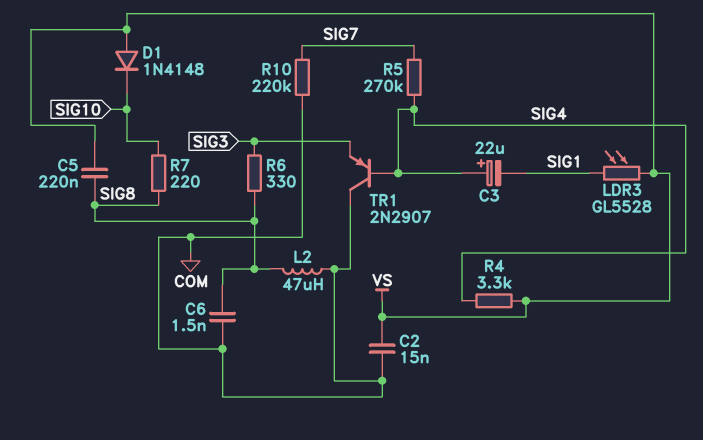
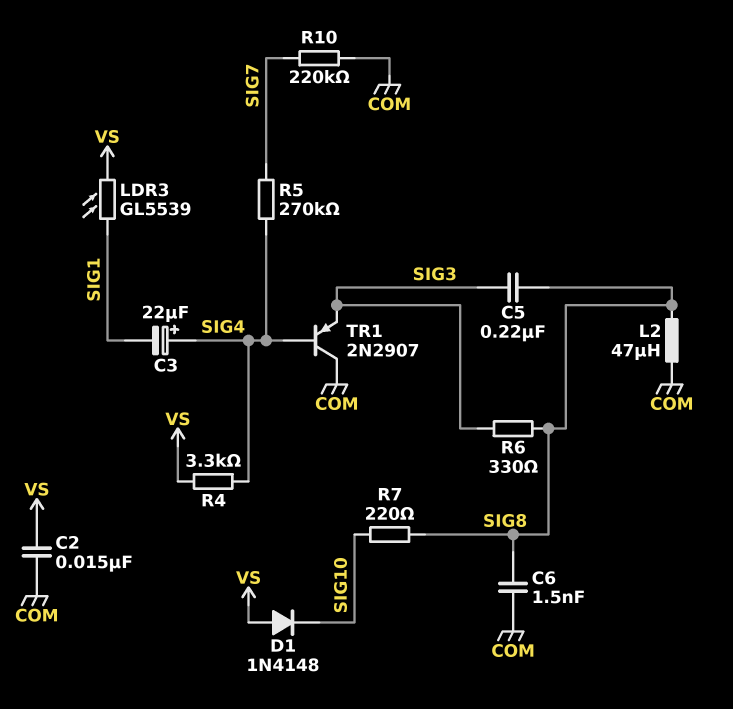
C5: 220nF (SIG8, VS) -> 220nF (SIG3, SIG8)
LDR3: GL5528 (SIG1, VS) -> GL5539 (SIG1, VS)

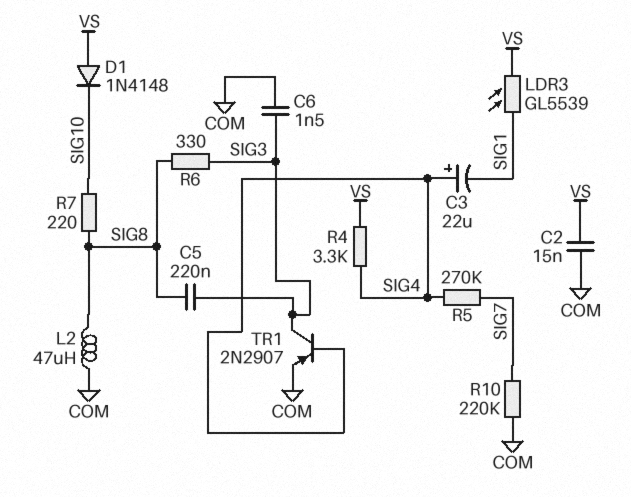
C6: 1.5nF (COM, SIG8) -> 1.5nF (COM, SIG3)
TR1: PNP 2N2907 (B SIG4, C COM, E SIG3) -> PNP 2N2907 (B SIG4, C SIG3, E COM)

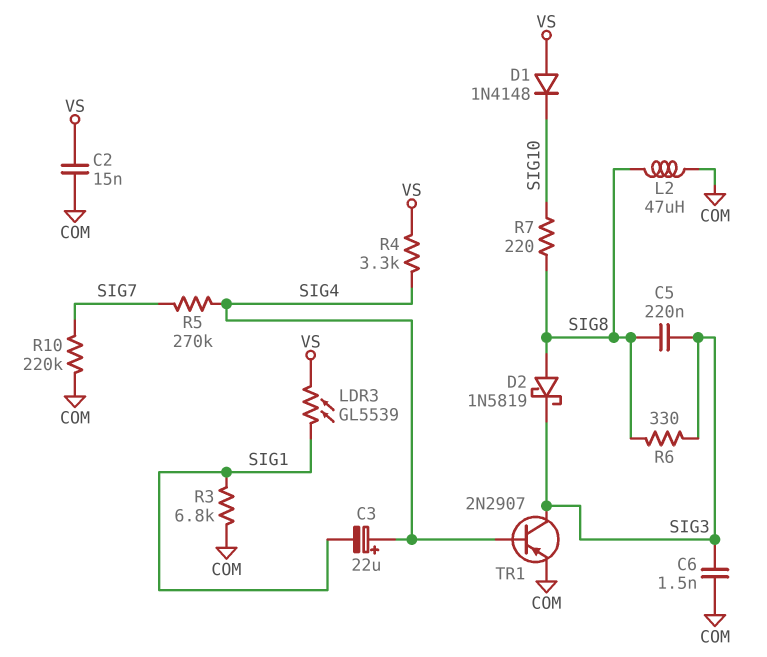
D2: none -> schottky 1N5819 (A SIG8, K SIG3)
R3: none -> 6.8k (COM, SIG1)

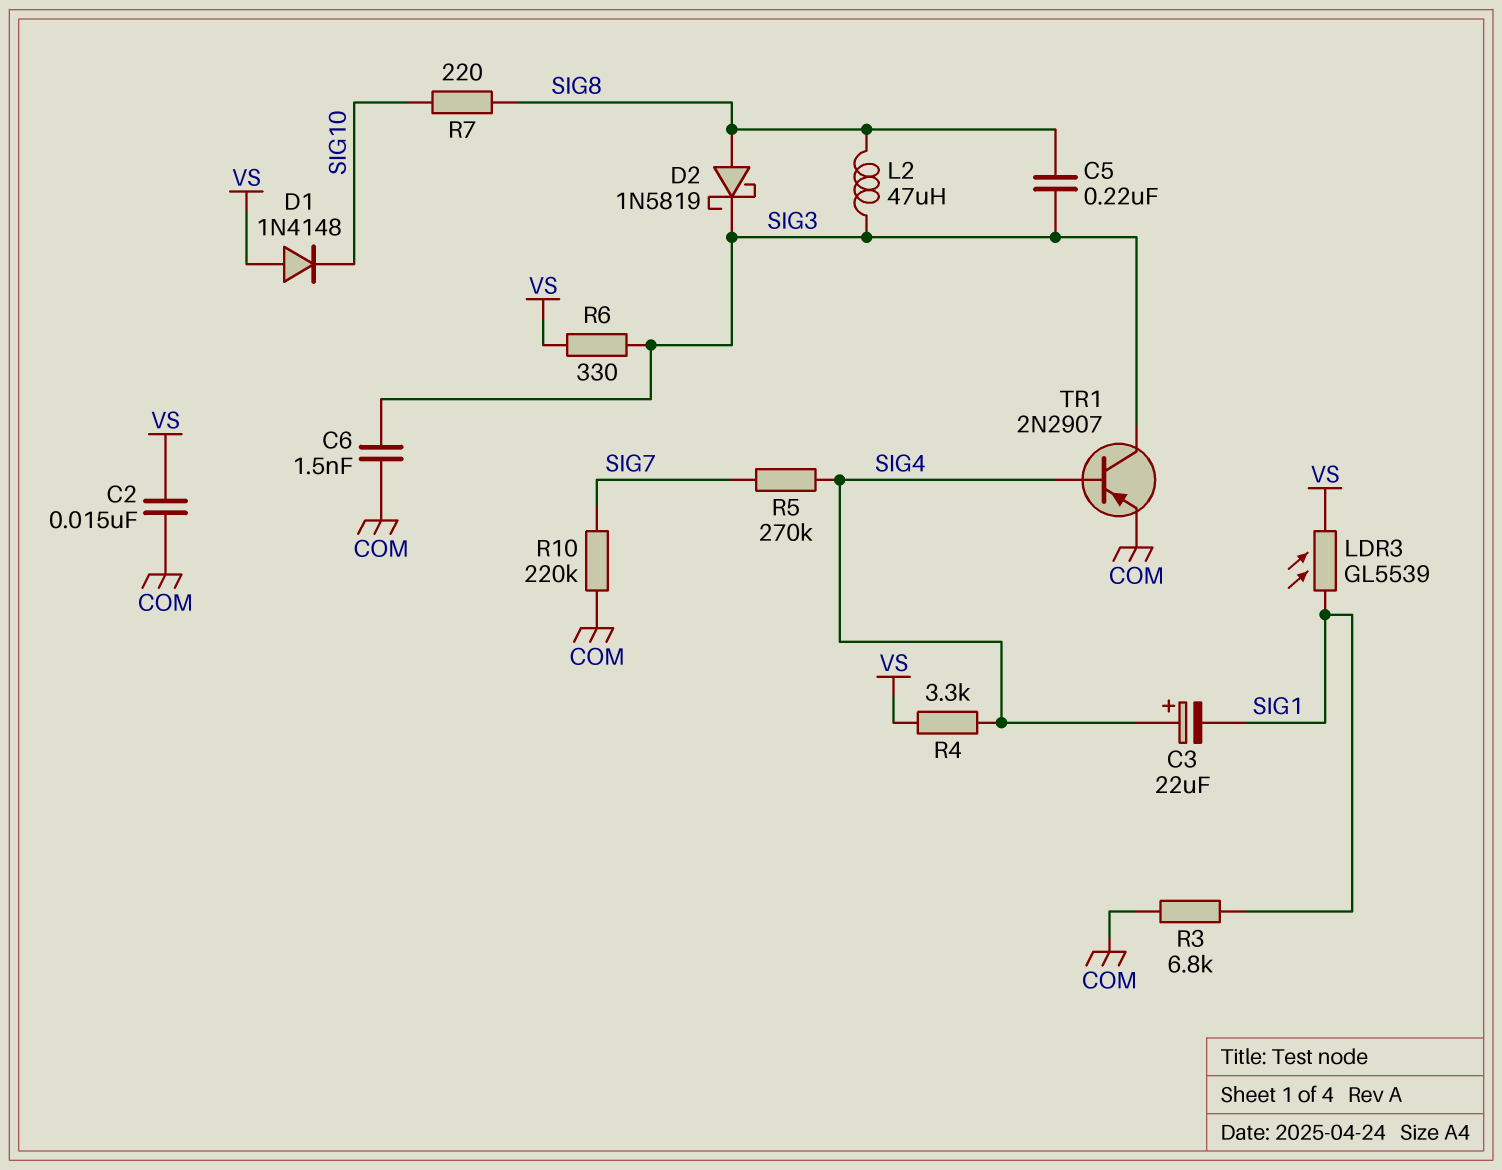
L2: 47uH (COM, SIG8) -> 47uH (SIG3, SIG8)
R6: 330 (SIG3, SIG8) -> 330 (SIG3, VS)

